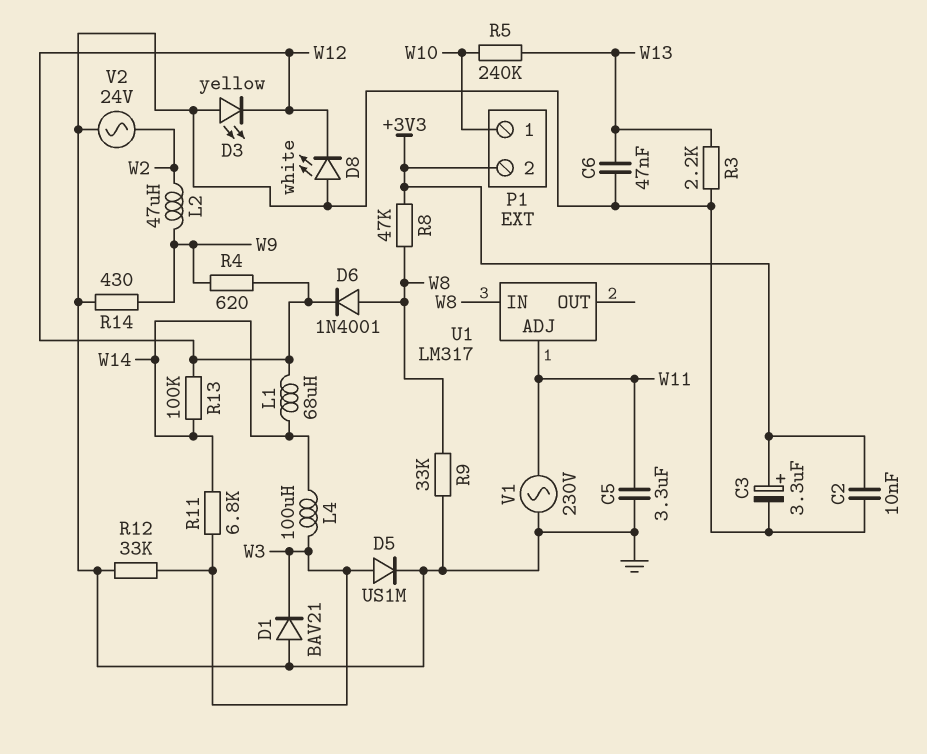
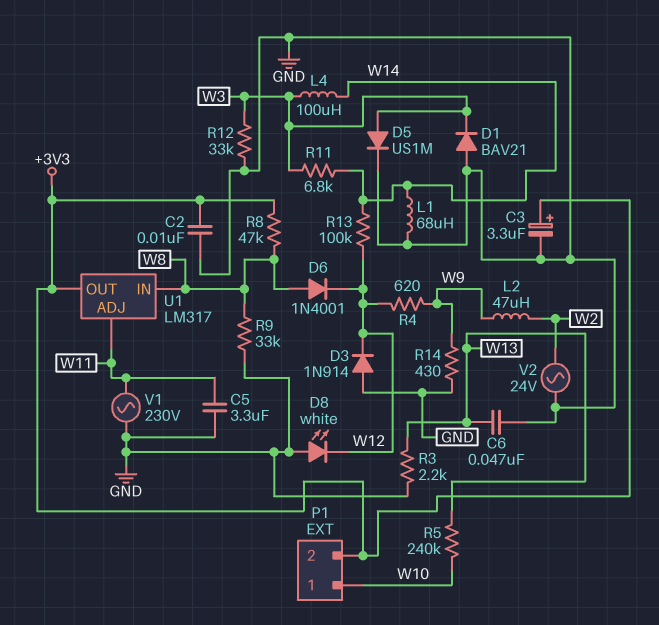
D3: LED yellow (A GND, K W12) -> diode 1N914 (A GND, K W12)
L1: 68uH (W12, W14) -> 68uH (GND, W14)
U1 pin OUT: none -> +3V3

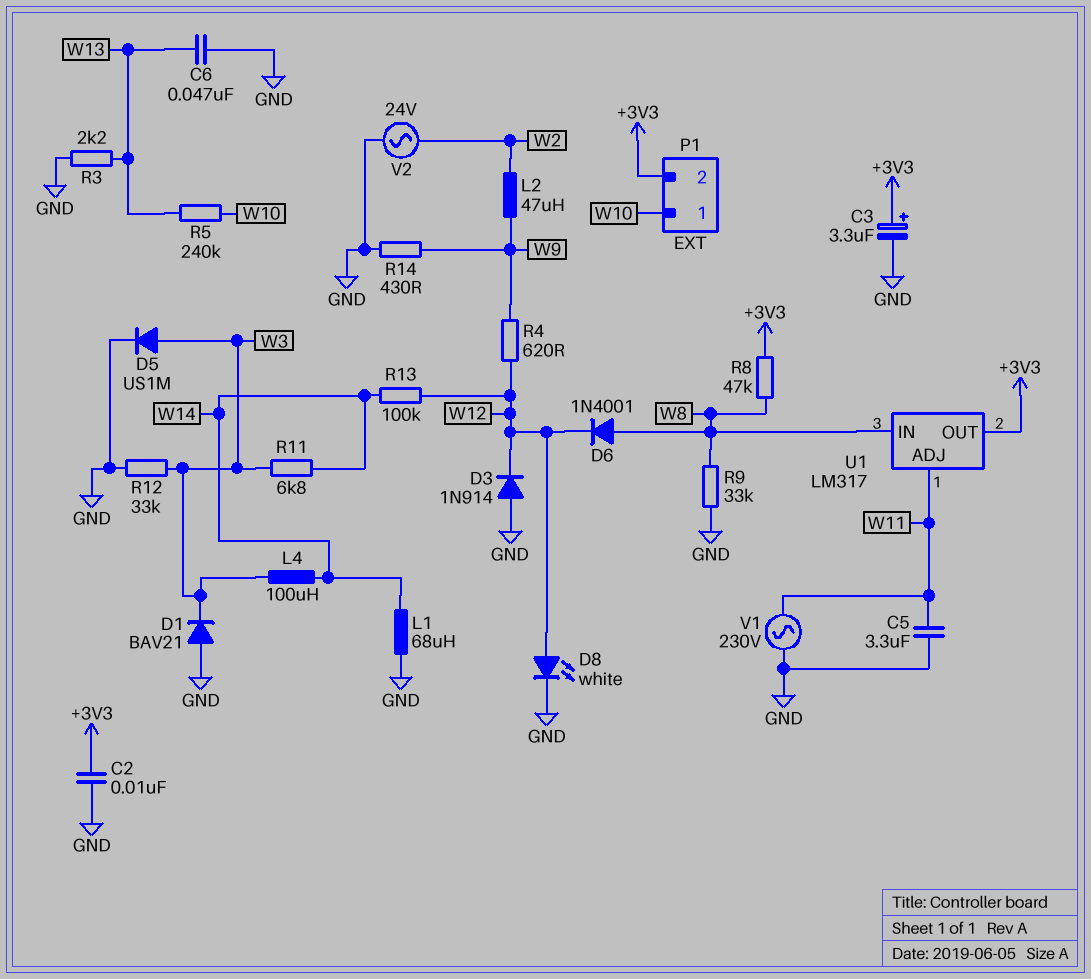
D8: LED white (A GND, K W12) -> LED white (A W12, K GND)

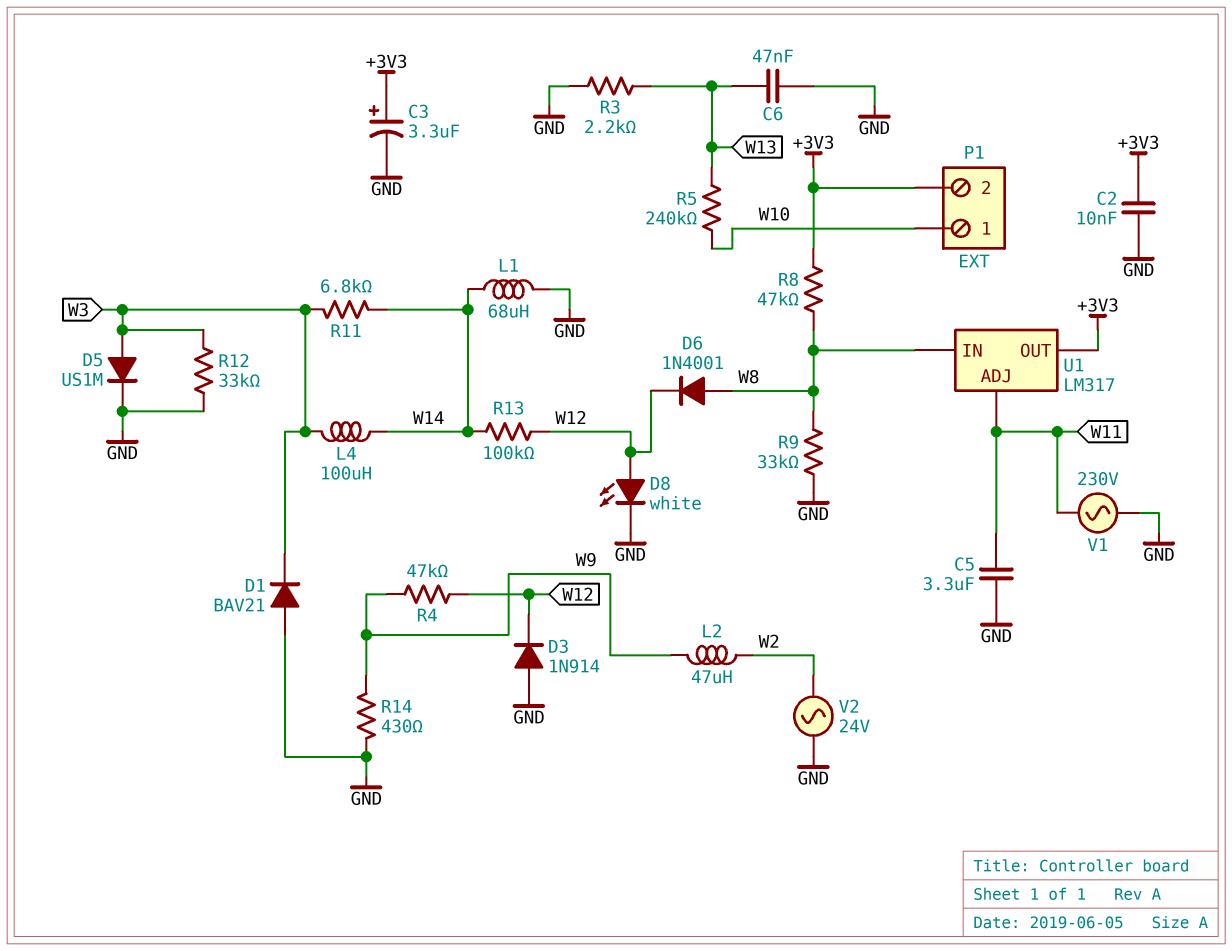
R4: 620 (W9, W12) -> 47k (W9, W12)

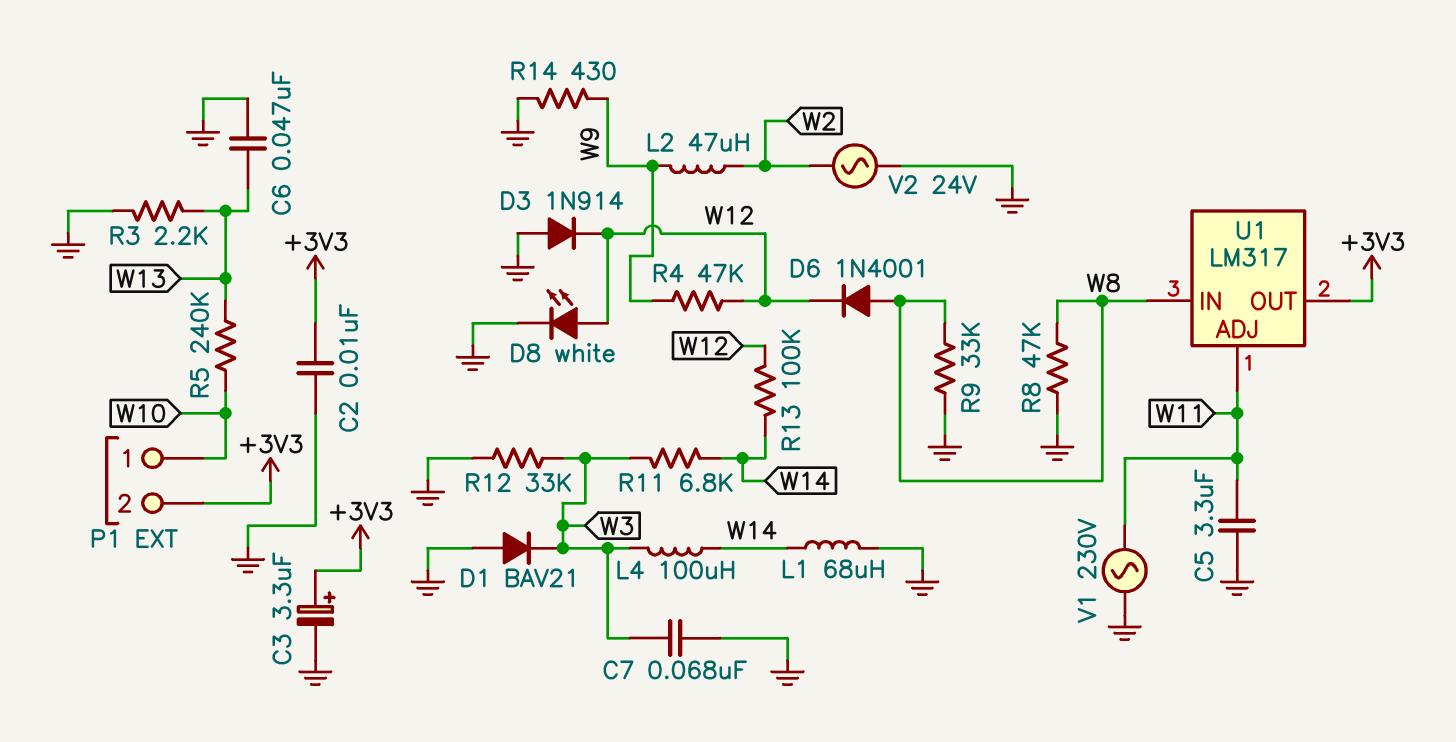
C7: none -> 68nF (GND, W3)
D5: diode US1M (A W3, K GND) -> none
R8: 47k (+3V3, W8) -> 47k (GND, W8)

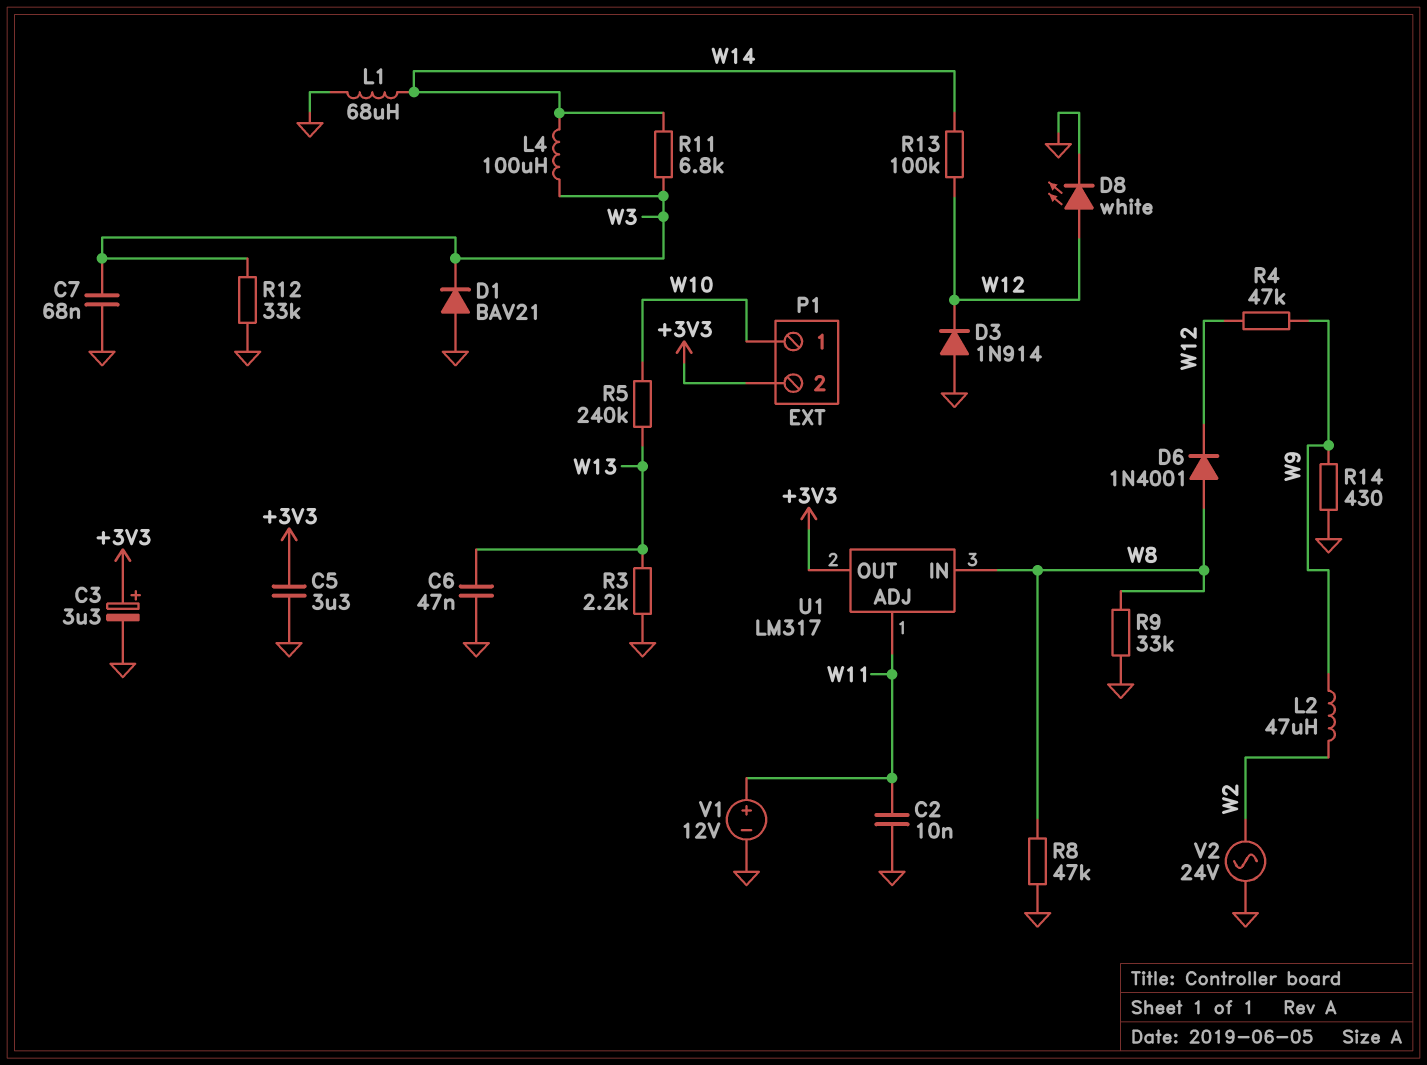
C2: 10nF (+3V3, GND) -> 10nF (GND, W11)
C5: 3.3uF (GND, W11) -> 3.3uF (+3V3, GND)
V1: AC 230V (GND, W11) -> 12V (plus W11, minus GND)

